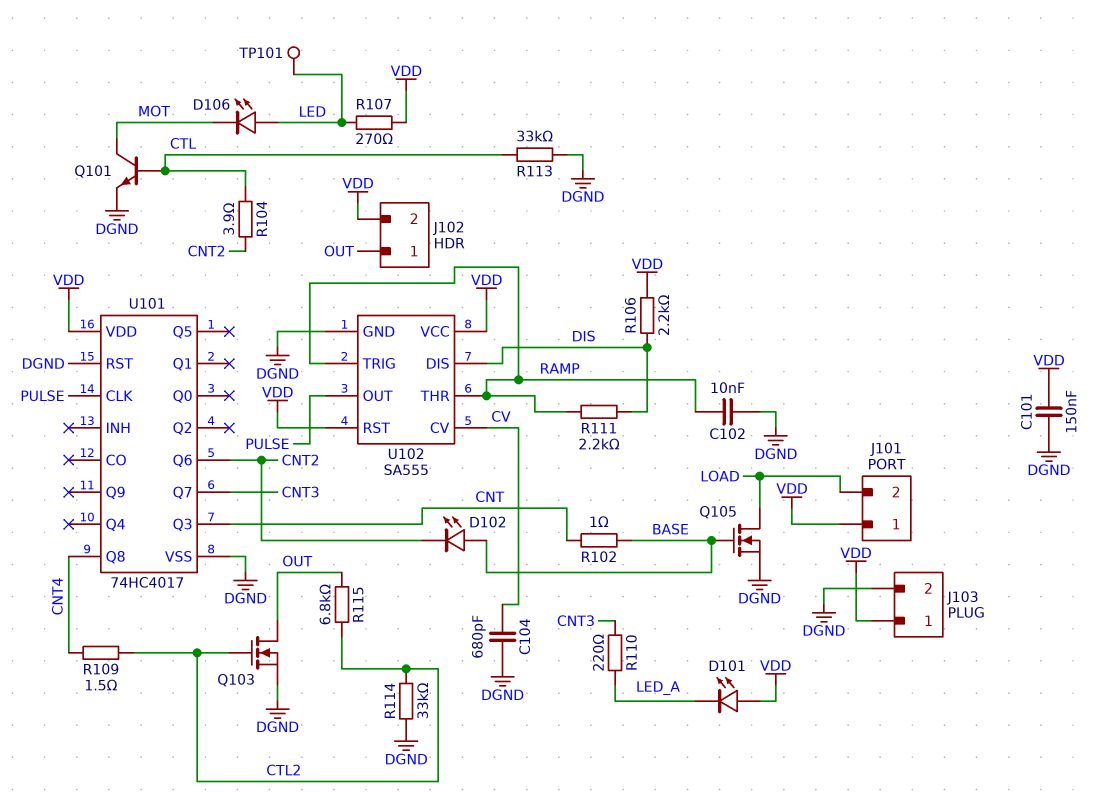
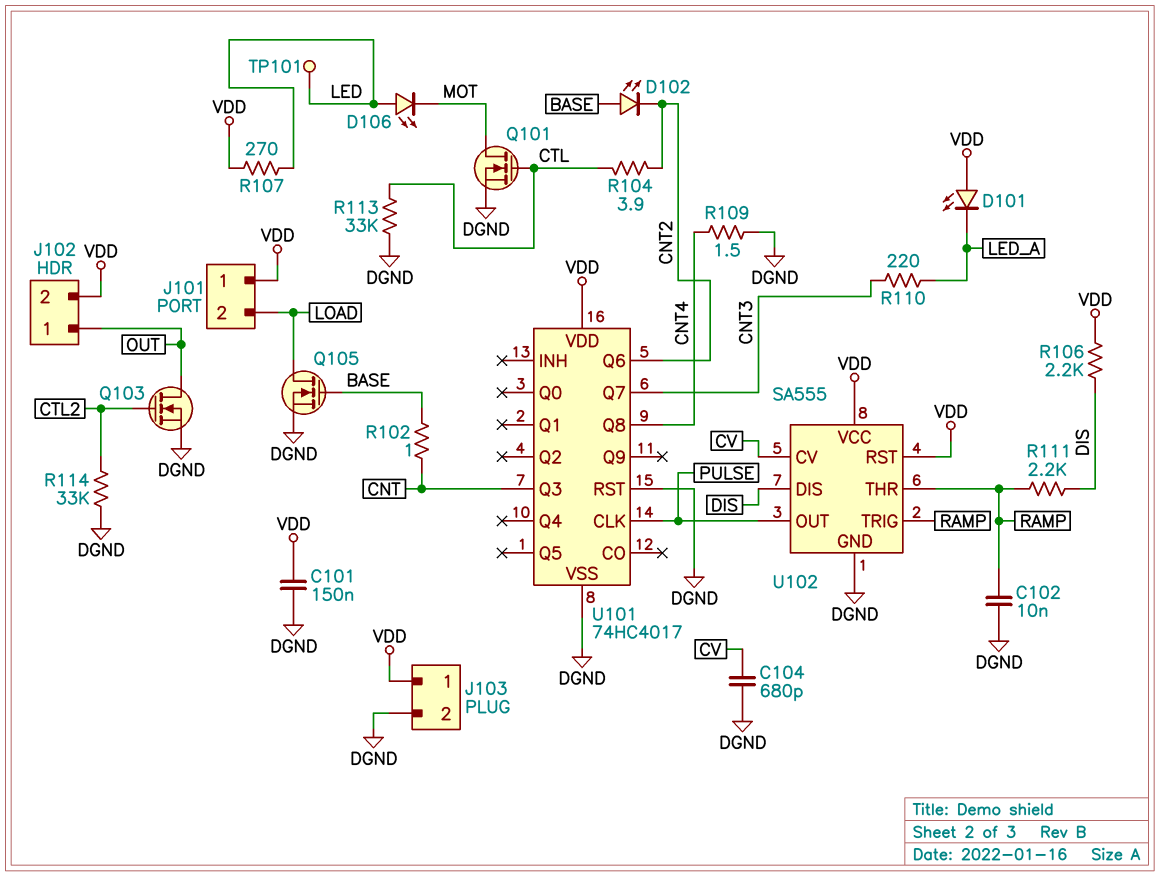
Q101: NPN (B CTL, C MOT, E DGND) -> NMOS (G CTL, D MOT, S DGND)
R109: 1.5 (CNT4, CTL2) -> 1.5 (CNT4, DGND)
R115: 6.8k (CTL2, OUT) -> none

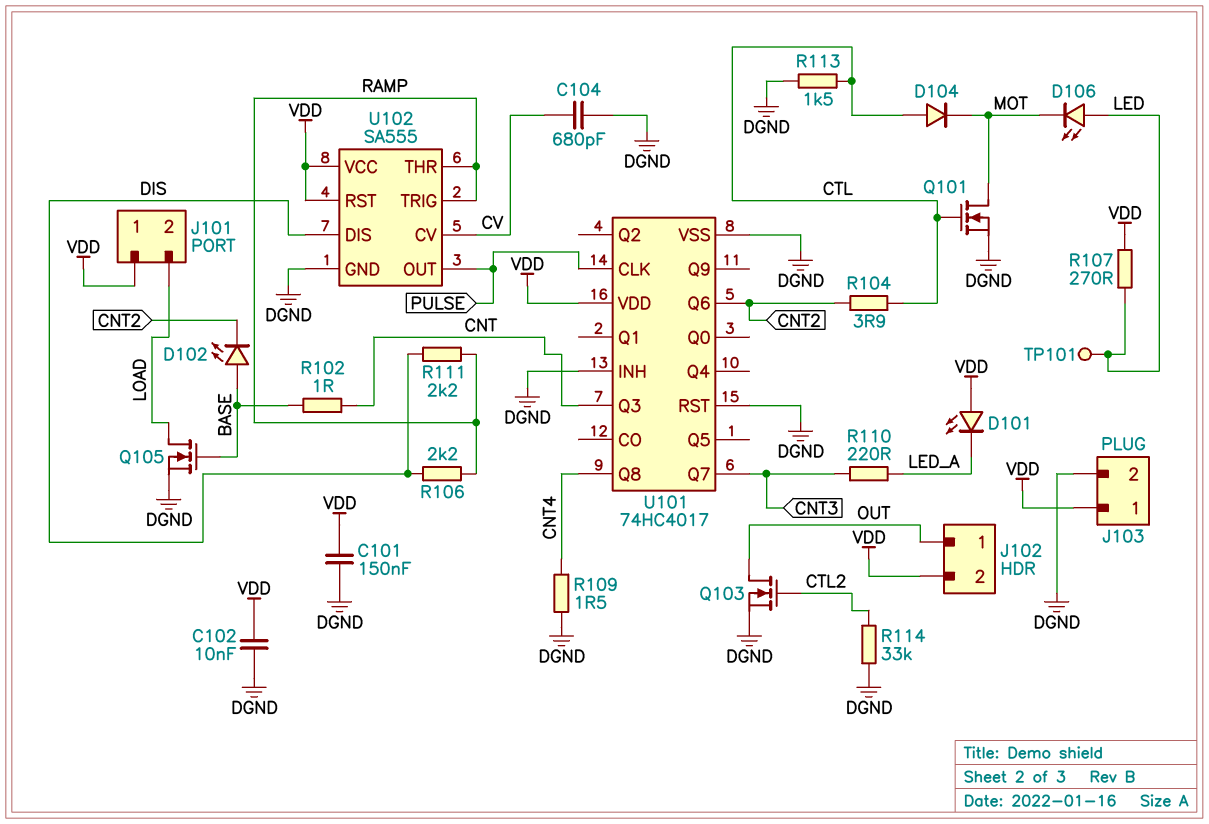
C102: 10nF (DGND, RAMP) -> 10nF (DGND, VDD)
D104: none -> diode (A CTL, K MOT)
R106: 2.2k (DIS, VDD) -> 2.2k (DIS, RAMP)
R113: 33k (CTL, DGND) -> 1.5k (CTL, DGND)
U101 pin INH: none -> DGND

